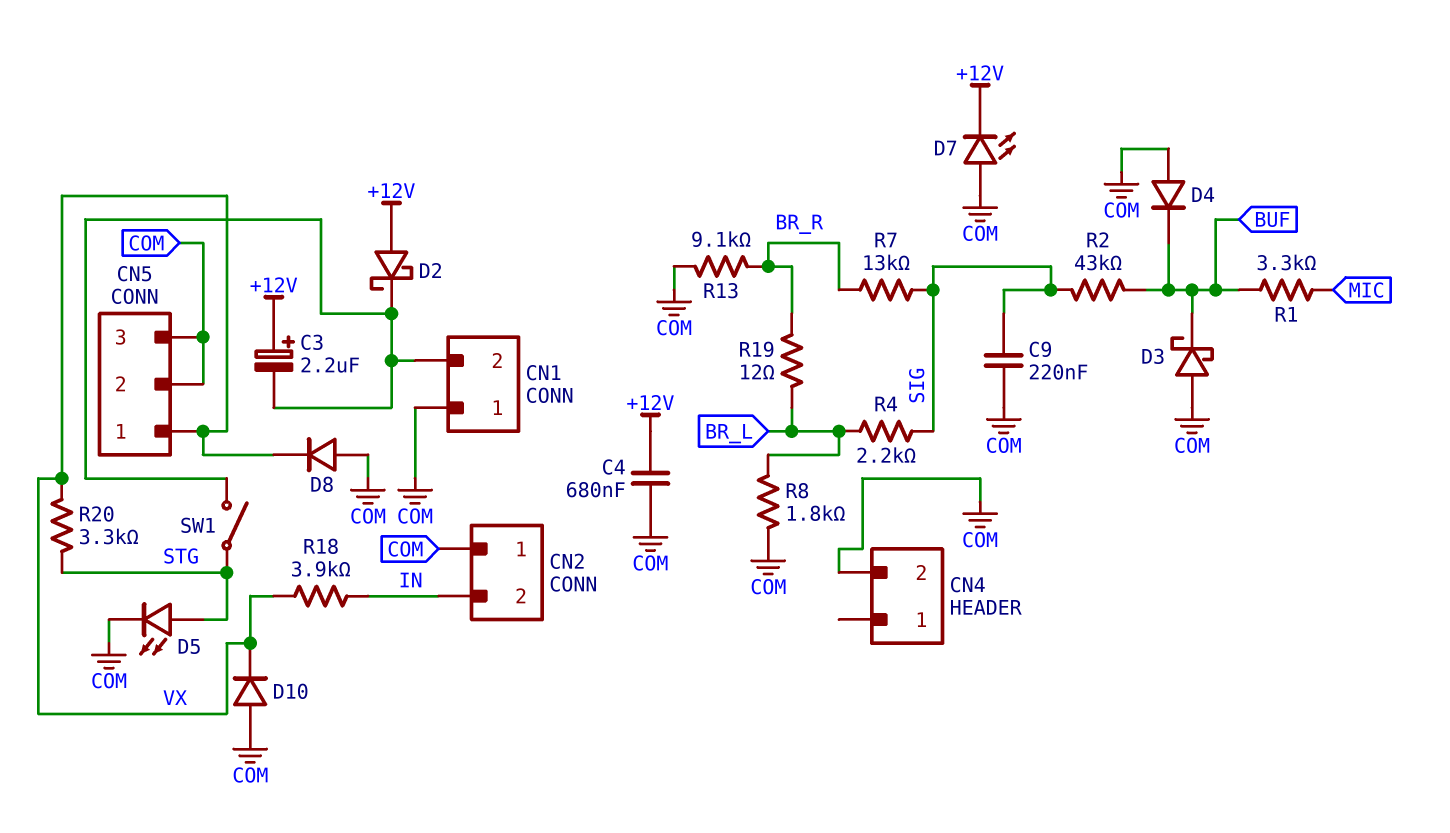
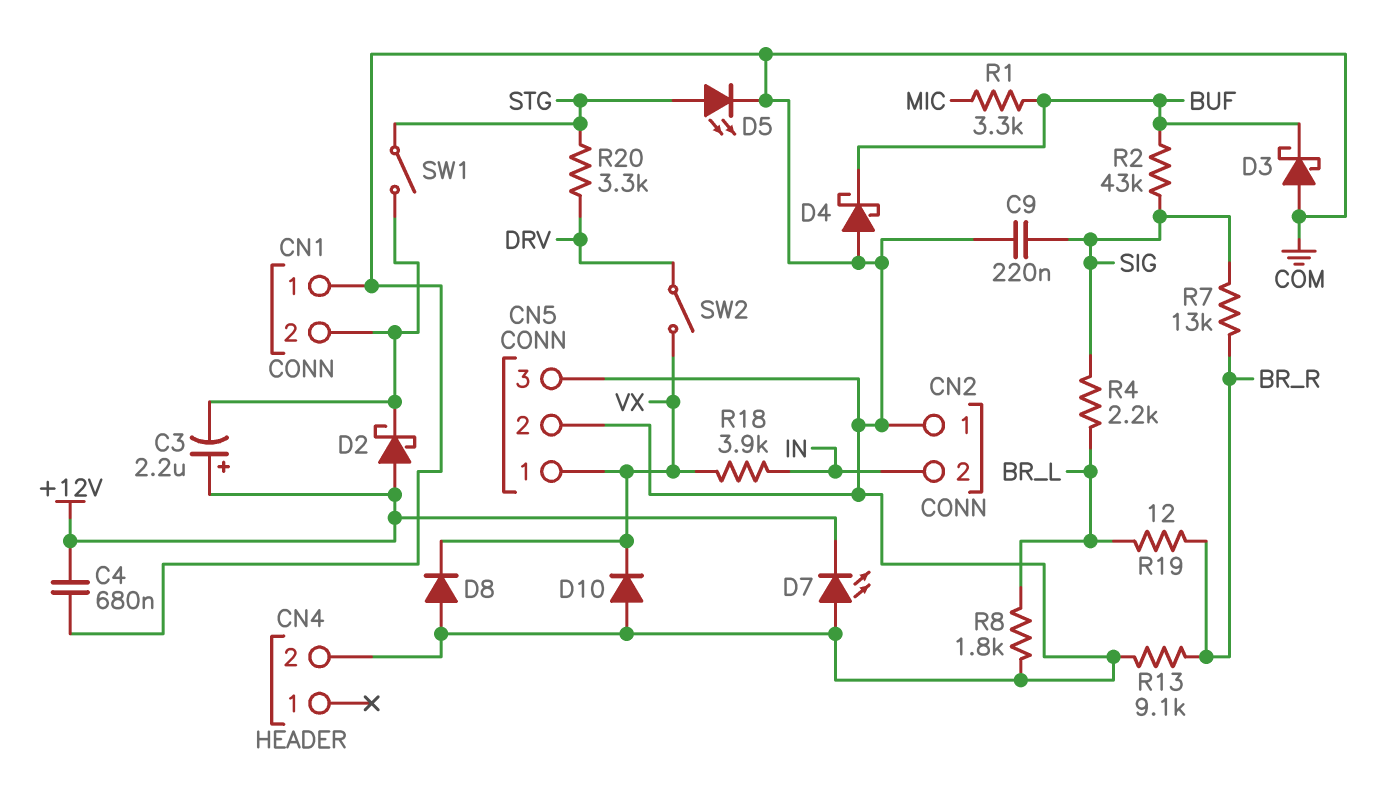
D4: diode (A COM, K BUF) -> schottky (A COM, K BUF)
R20: 3.3k (STG, VX) -> 3.3k (DRV, STG)
SW2: none -> switch (DRV, VX)

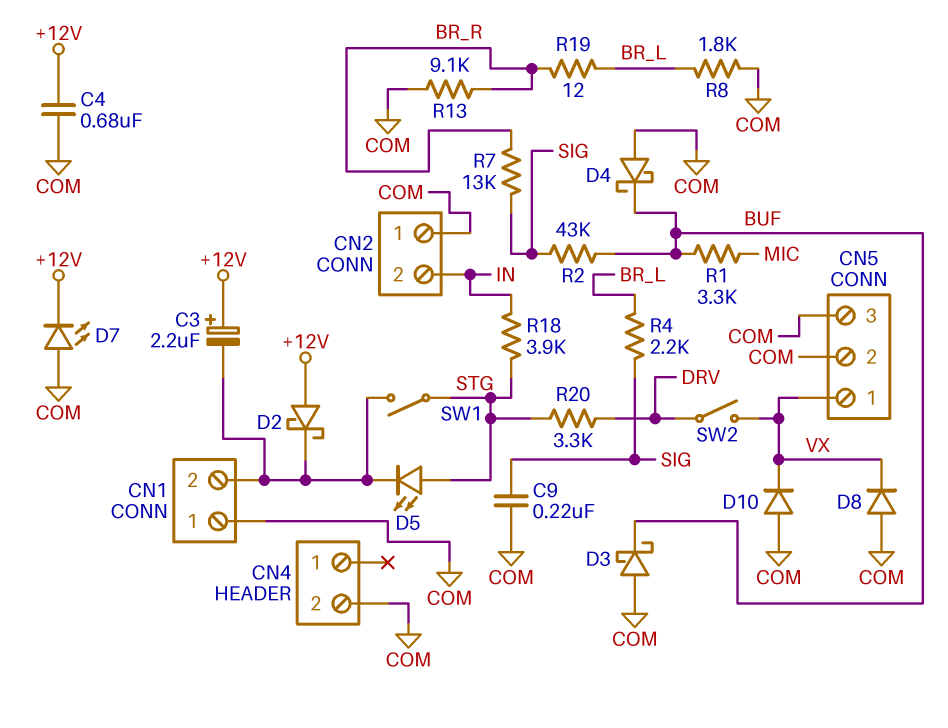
D5: LED (A STG, K COM) -> LED (A STG, K CN1/2)
R18: 3.9k (IN, VX) -> 3.9k (IN, STG)

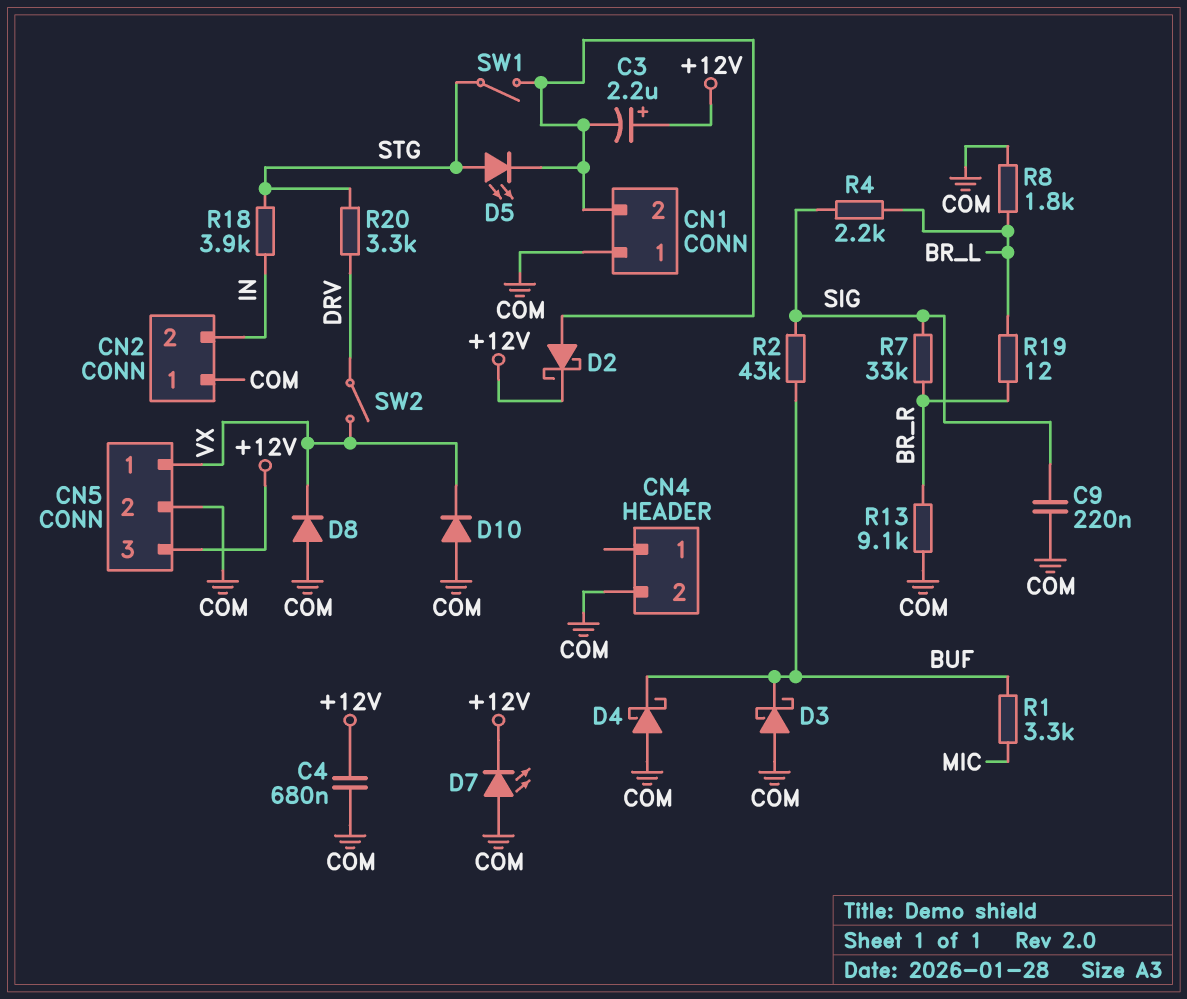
CN5 pin 3: COM -> +12V
D2: schottky (A +12V, K CN1/2) -> schottky (A CN1/2, K +12V)
R7: 13k (BR_R, SIG) -> 33k (BR_R, SIG)

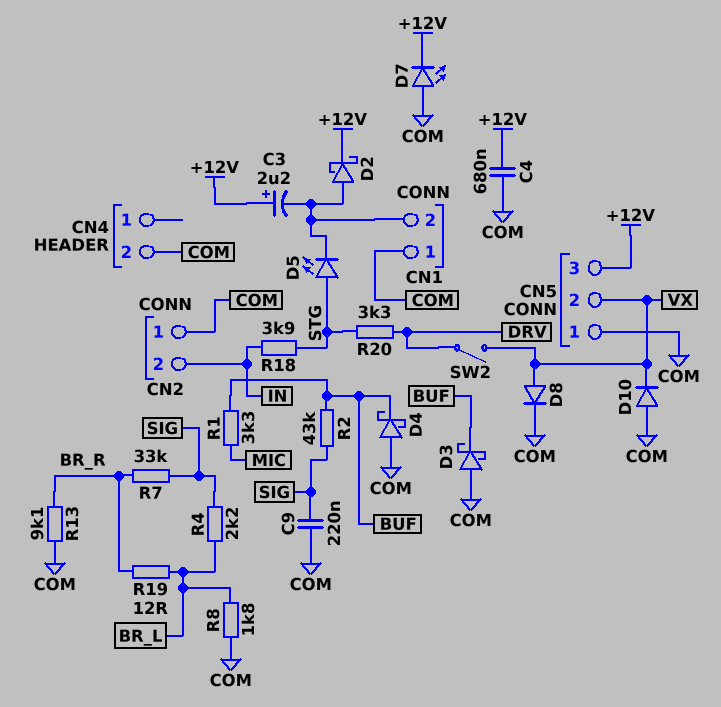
CN5 pin 1: VX -> COM
CN5 pin 2: COM -> VX
D8: diode (A COM, K VX) -> diode (A VX, K COM)
SW1: switch (CN1/2, STG) -> none

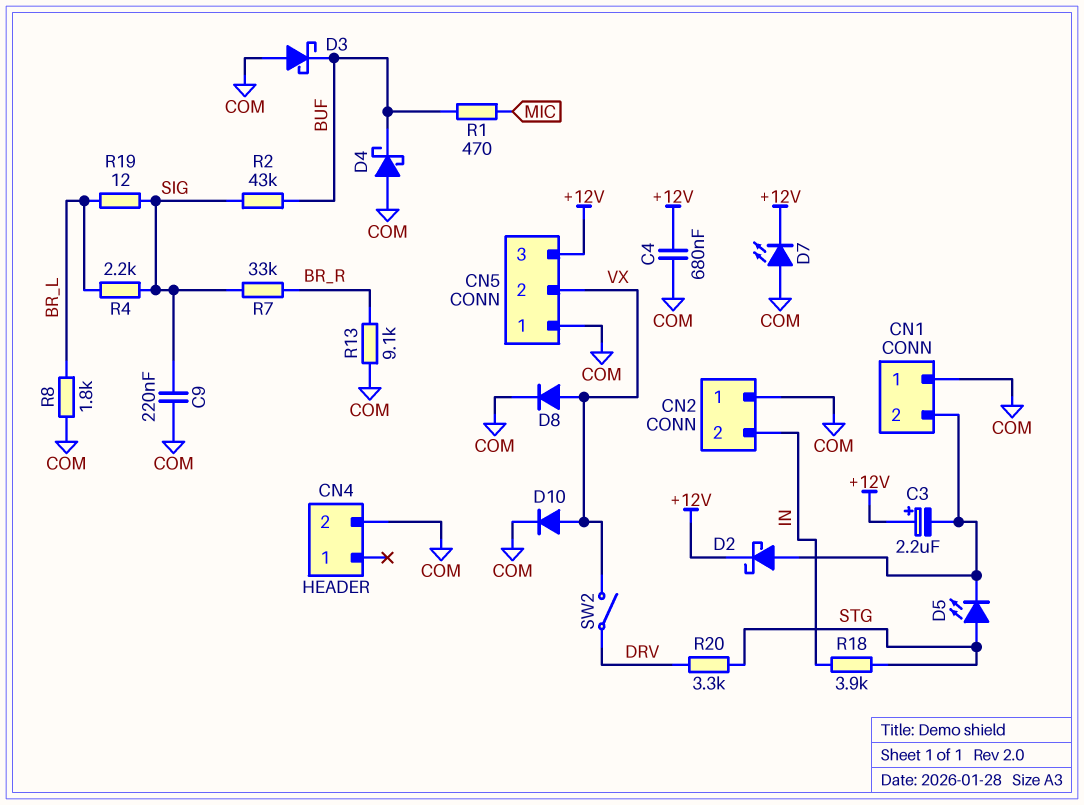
D10: diode (A COM, K VX) -> diode (A VX, K COM)
R1: 3.3k (BUF, MIC) -> 470 (BUF, MIC)
R19: 12 (BR_L, BR_R) -> 12 (BR_L, SIG)

